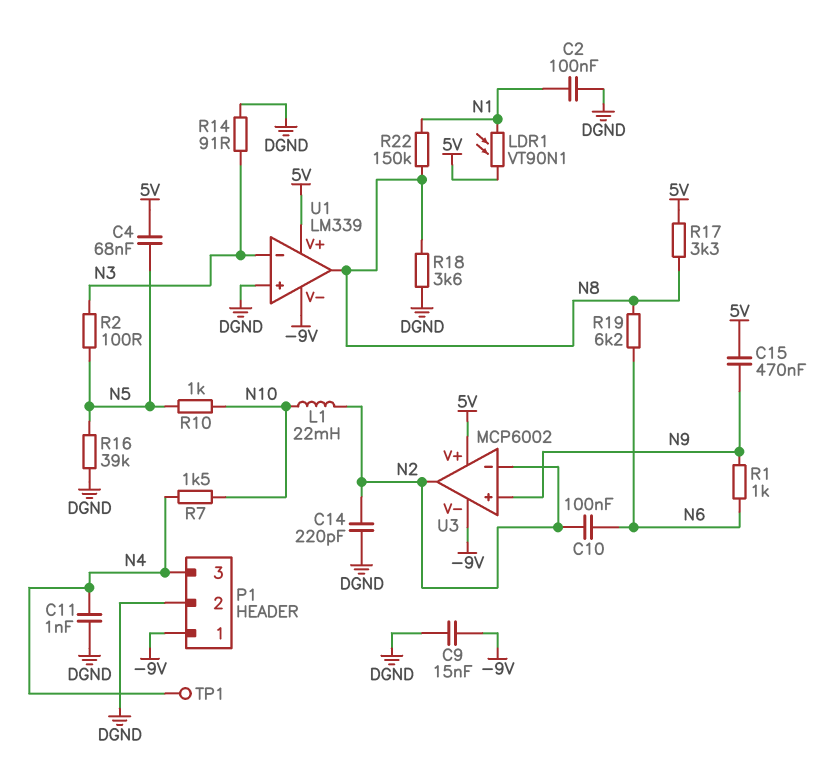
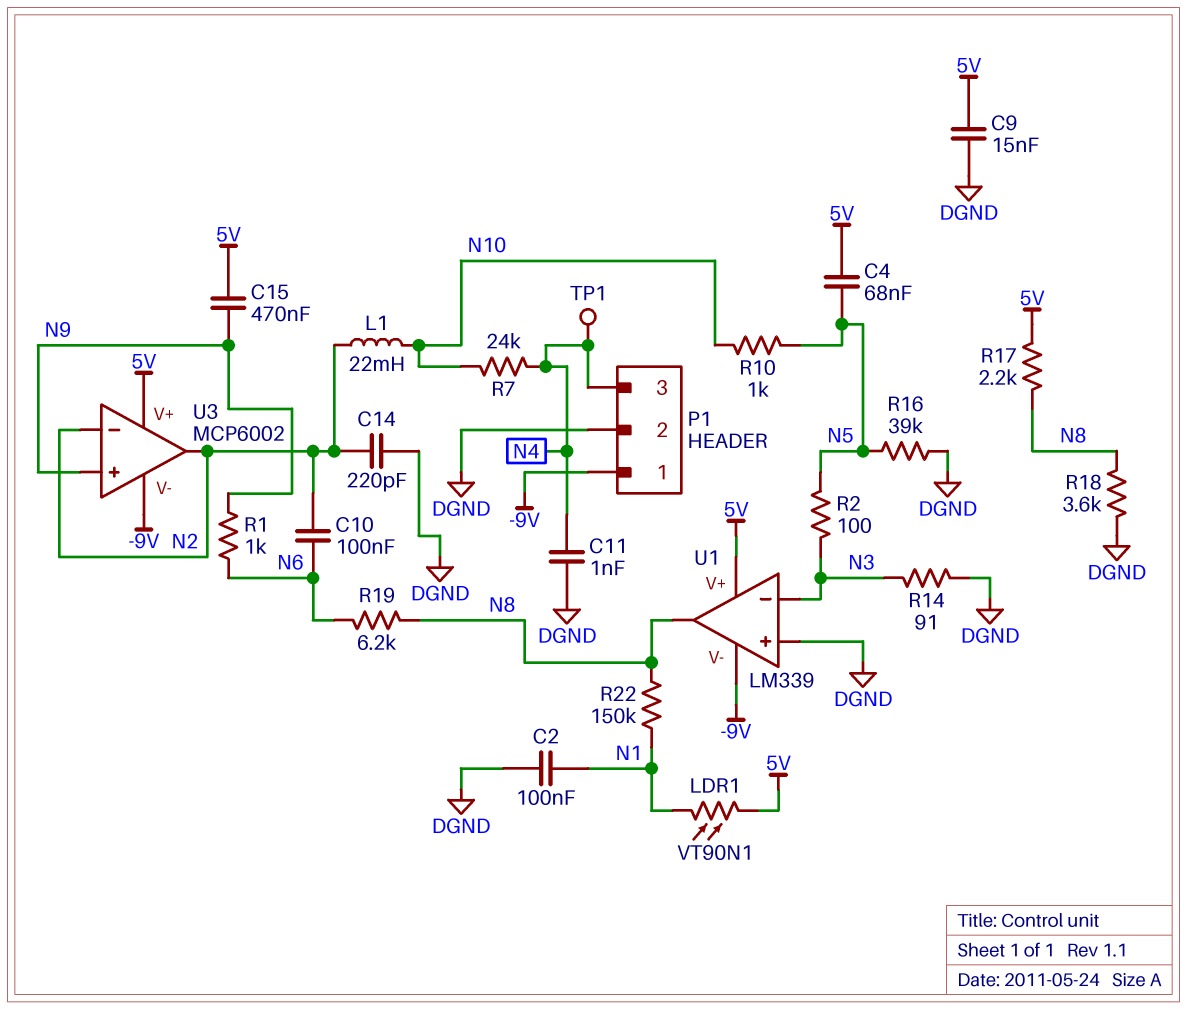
C9: 15nF (-9V, DGND) -> 15nF (5V, DGND)
R7: 1.5k (N4, N10) -> 24k (N4, N10)
R17: 3.3k (5V, N8) -> 2.2k (5V, N8)

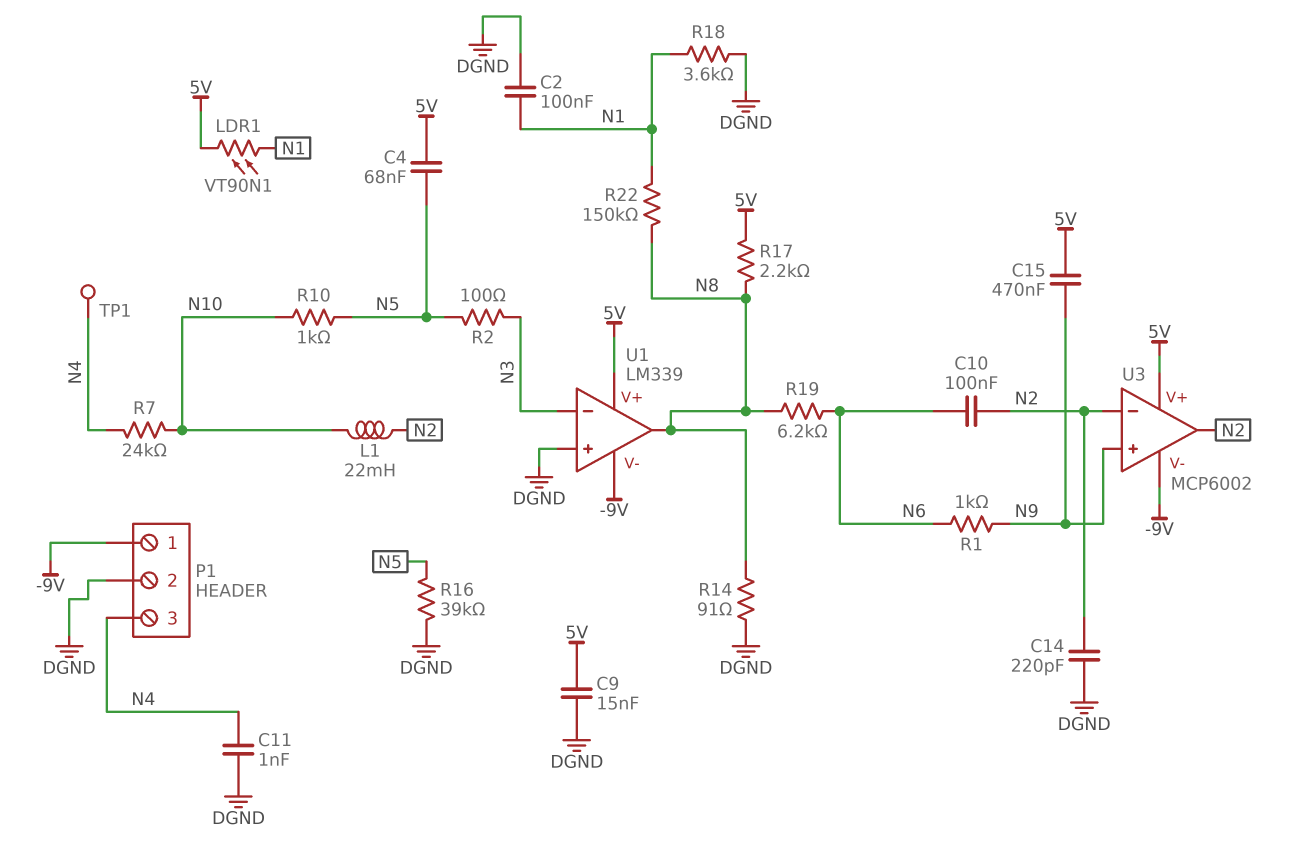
R14: 91 (DGND, N3) -> 91 (DGND, N8)
R18: 3.6k (DGND, N8) -> 3.6k (DGND, N1)

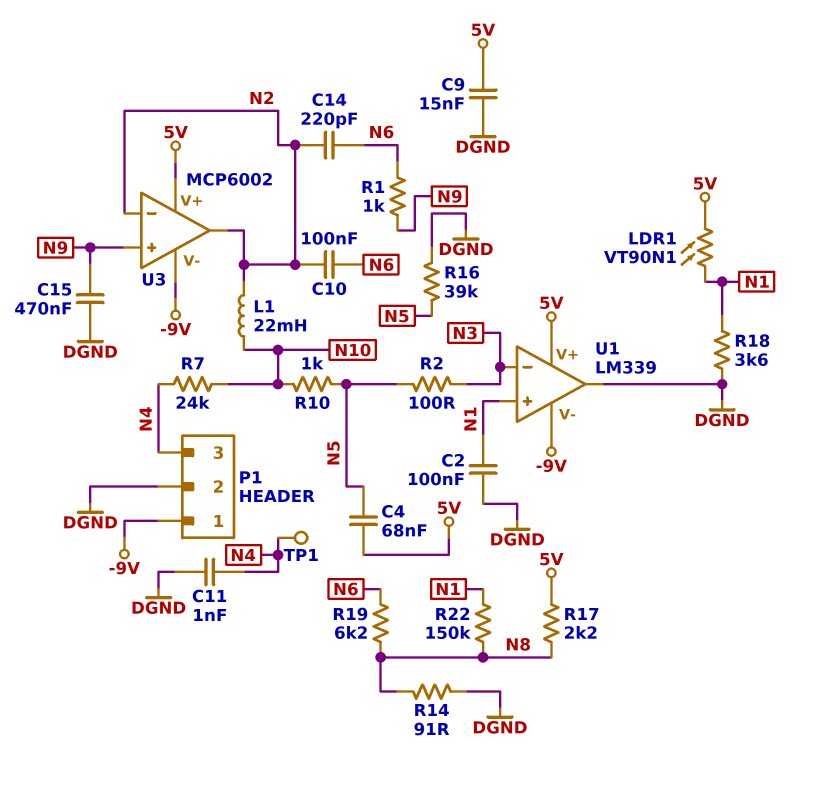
C14: 220pF (DGND, N2) -> 220pF (N2, N6)
C15: 470nF (5V, N9) -> 470nF (DGND, N9)
U1 pin in+: DGND -> N1
U1 pin out: N8 -> DGND

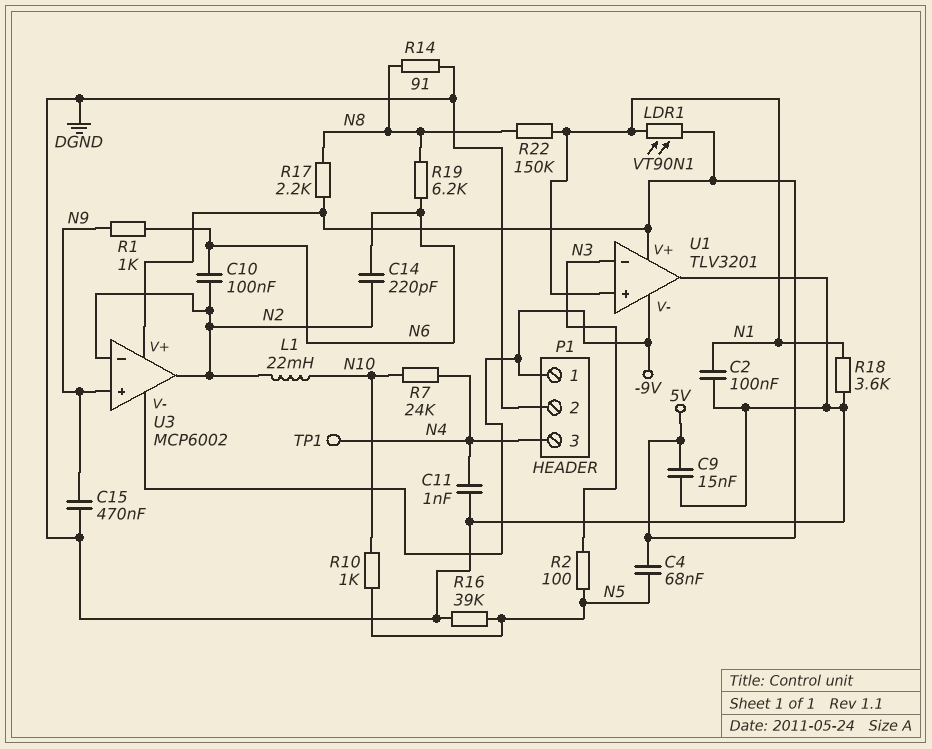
U1: LM339 -> TLV3201

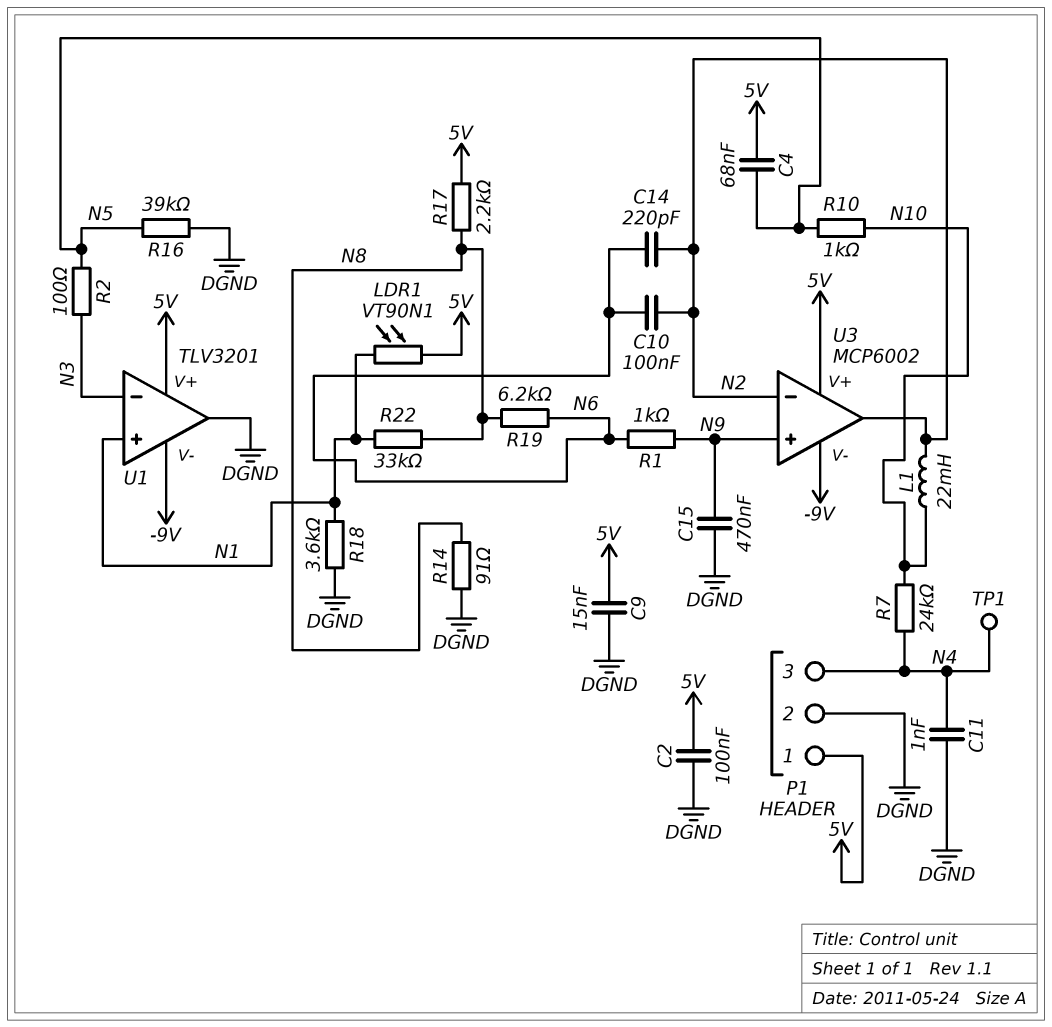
C2: 100nF (DGND, N1) -> 100nF (5V, DGND)
P1 pin 1: -9V -> 5V
R22: 150k (N1, N8) -> 33k (N1, N8)

